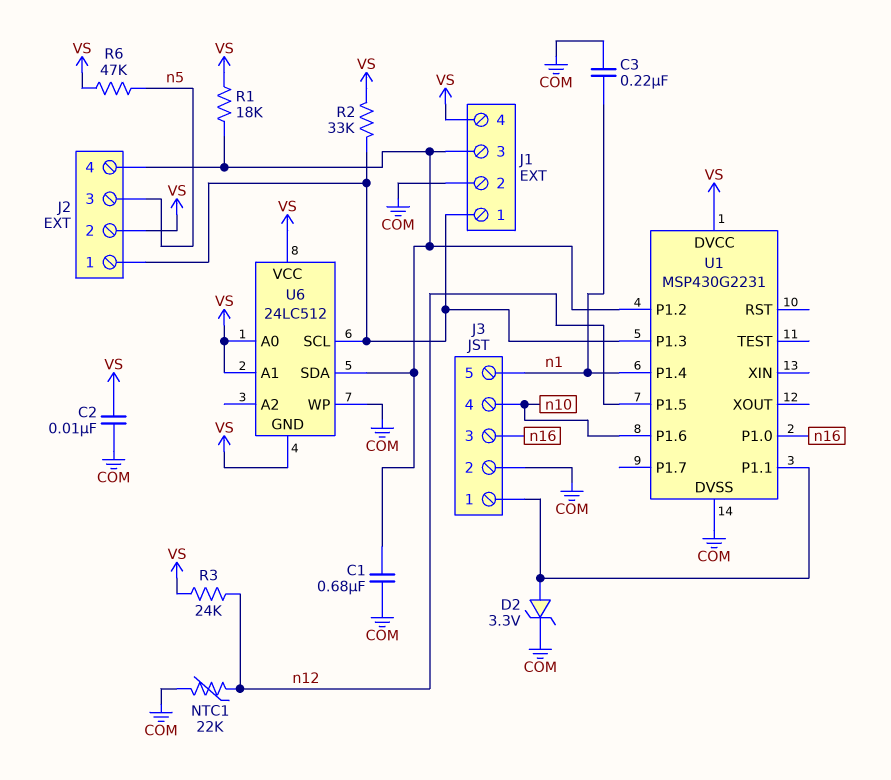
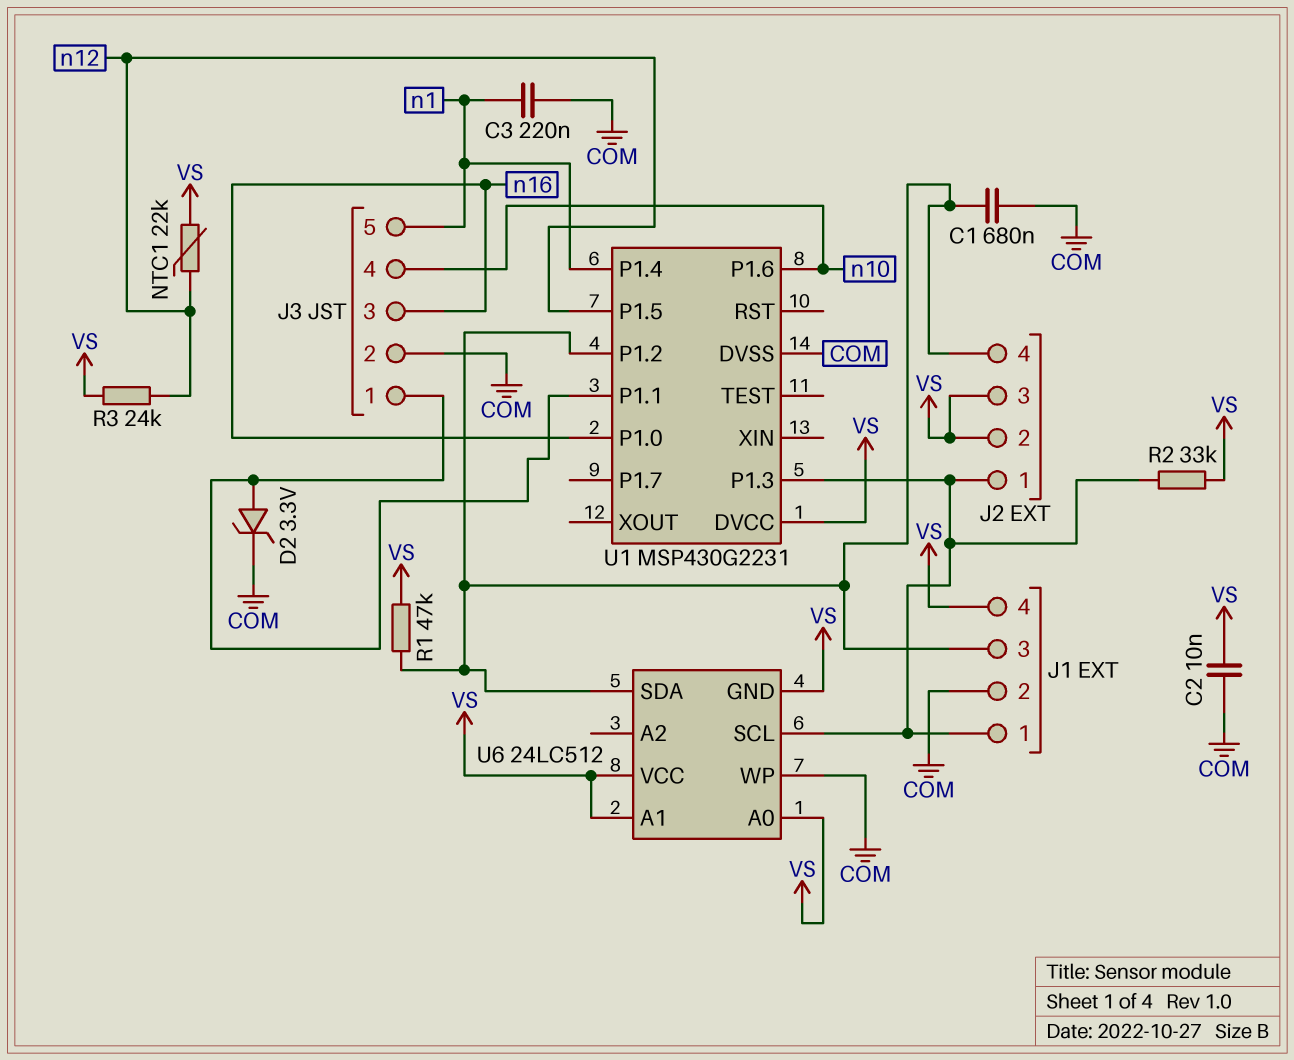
J2 pin 3: n5 -> VS
NTC1: 22k (COM, n12) -> 22k (VS, n12)
R1: 18k (J1/3, VS) -> 47k (J1/3, VS)
R6: 47k (VS, n5) -> none

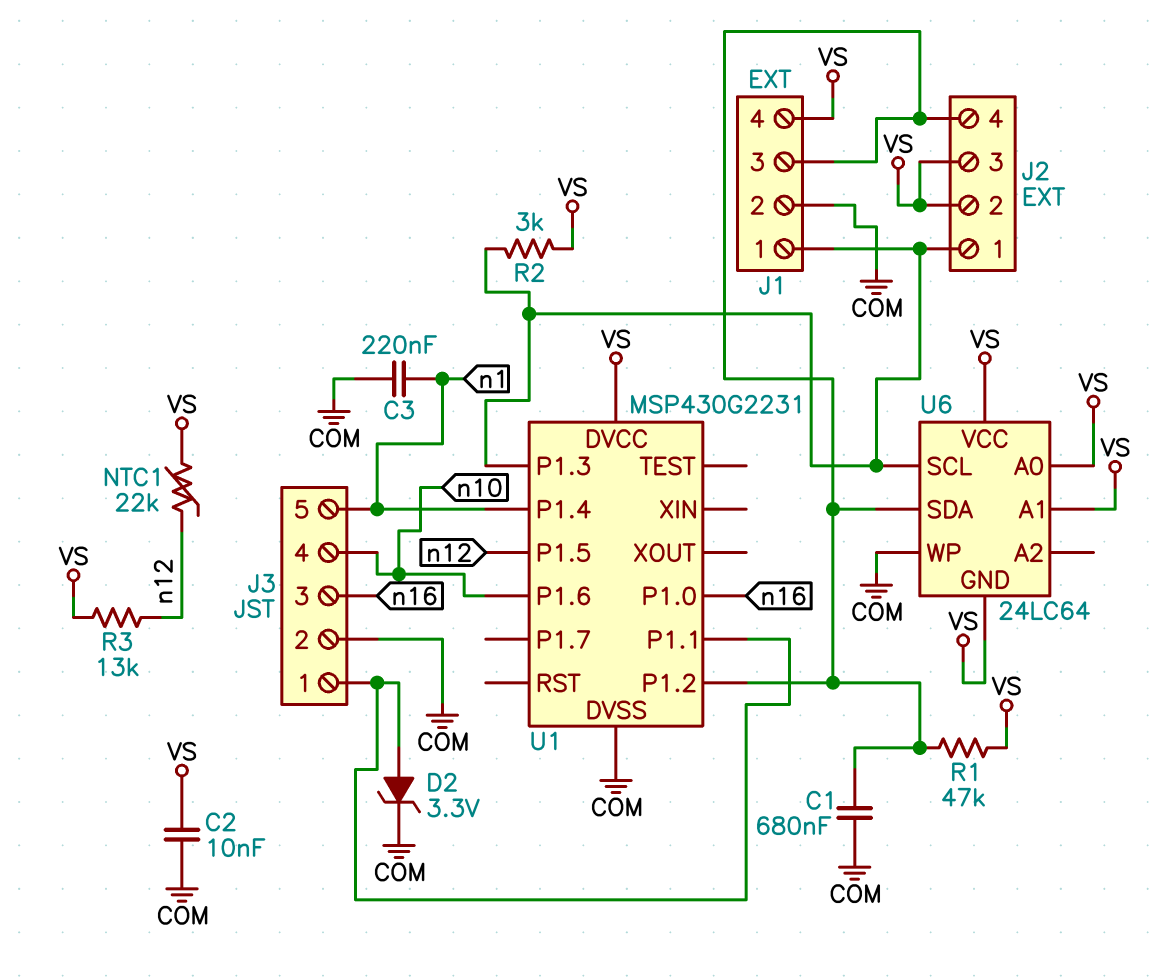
R2: 33k (J1/1, VS) -> 3k (J1/1, VS)
R3: 24k (VS, n12) -> 13k (VS, n12)
U6: 24LC512 -> 24LC64

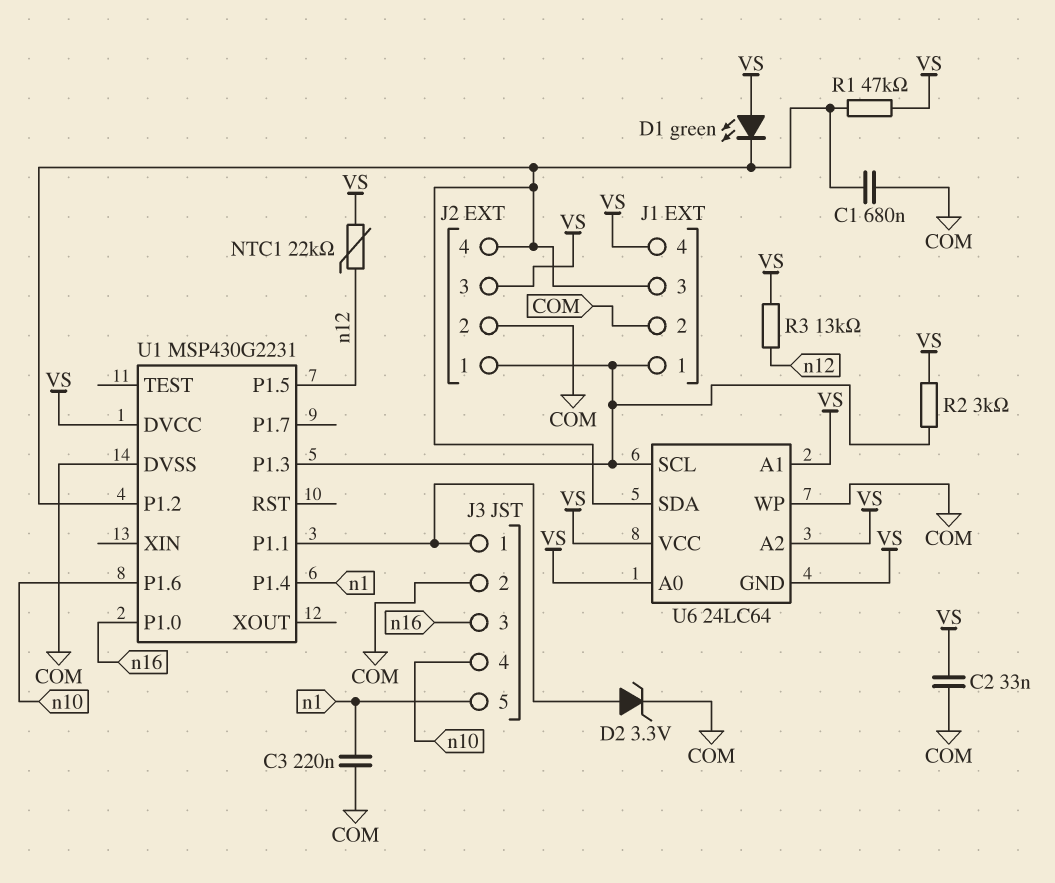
C2: 10nF (COM, VS) -> 33nF (COM, VS)
D1: none -> LED green (A VS, K J1/3)
J2 pin 2: VS -> COM
U6 pin A2: none -> VS

